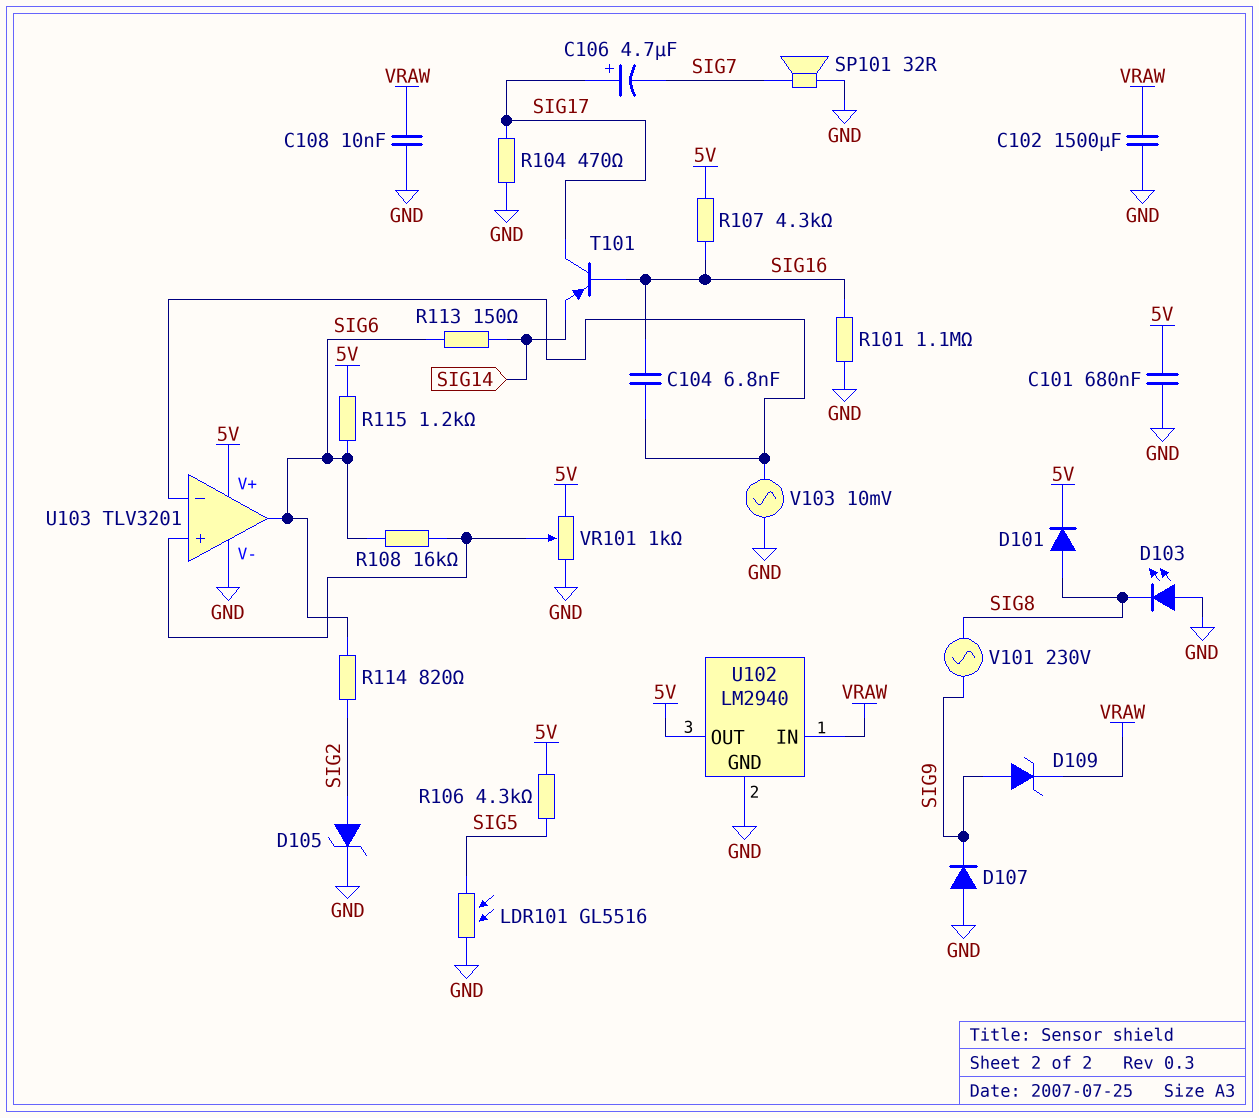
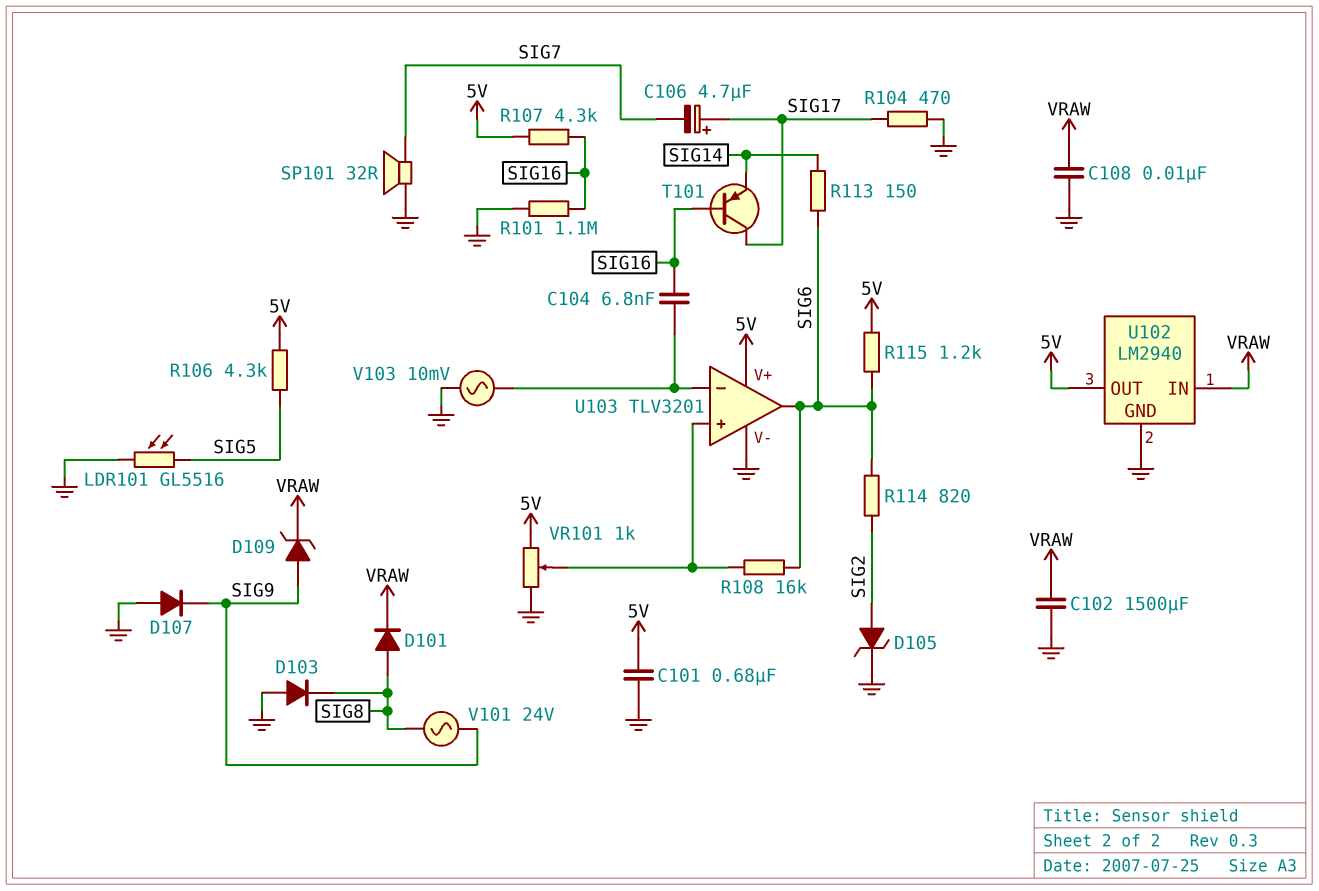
D101: diode (A SIG8, K 5V) -> diode (A SIG8, K VRAW)
D103: LED (A GND, K SIG8) -> diode (A GND, K SIG8)
V101: AC 230V (SIG8, SIG9) -> AC 24V (SIG8, SIG9)

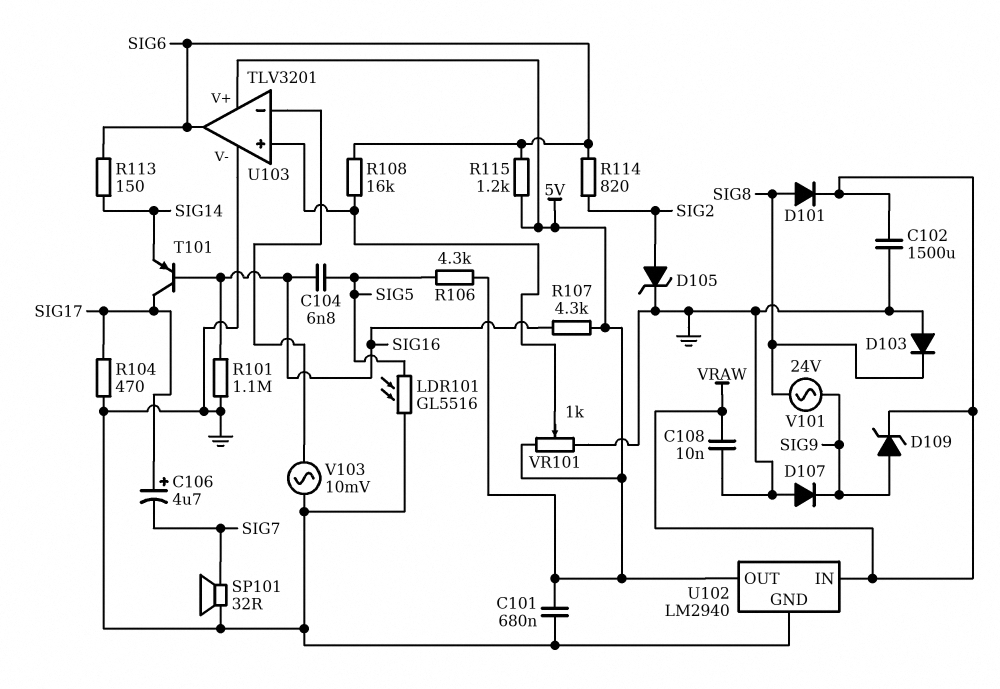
C104: 6.8nF (SIG16, U103/in-) -> 6.8nF (SIG5, SIG16)

